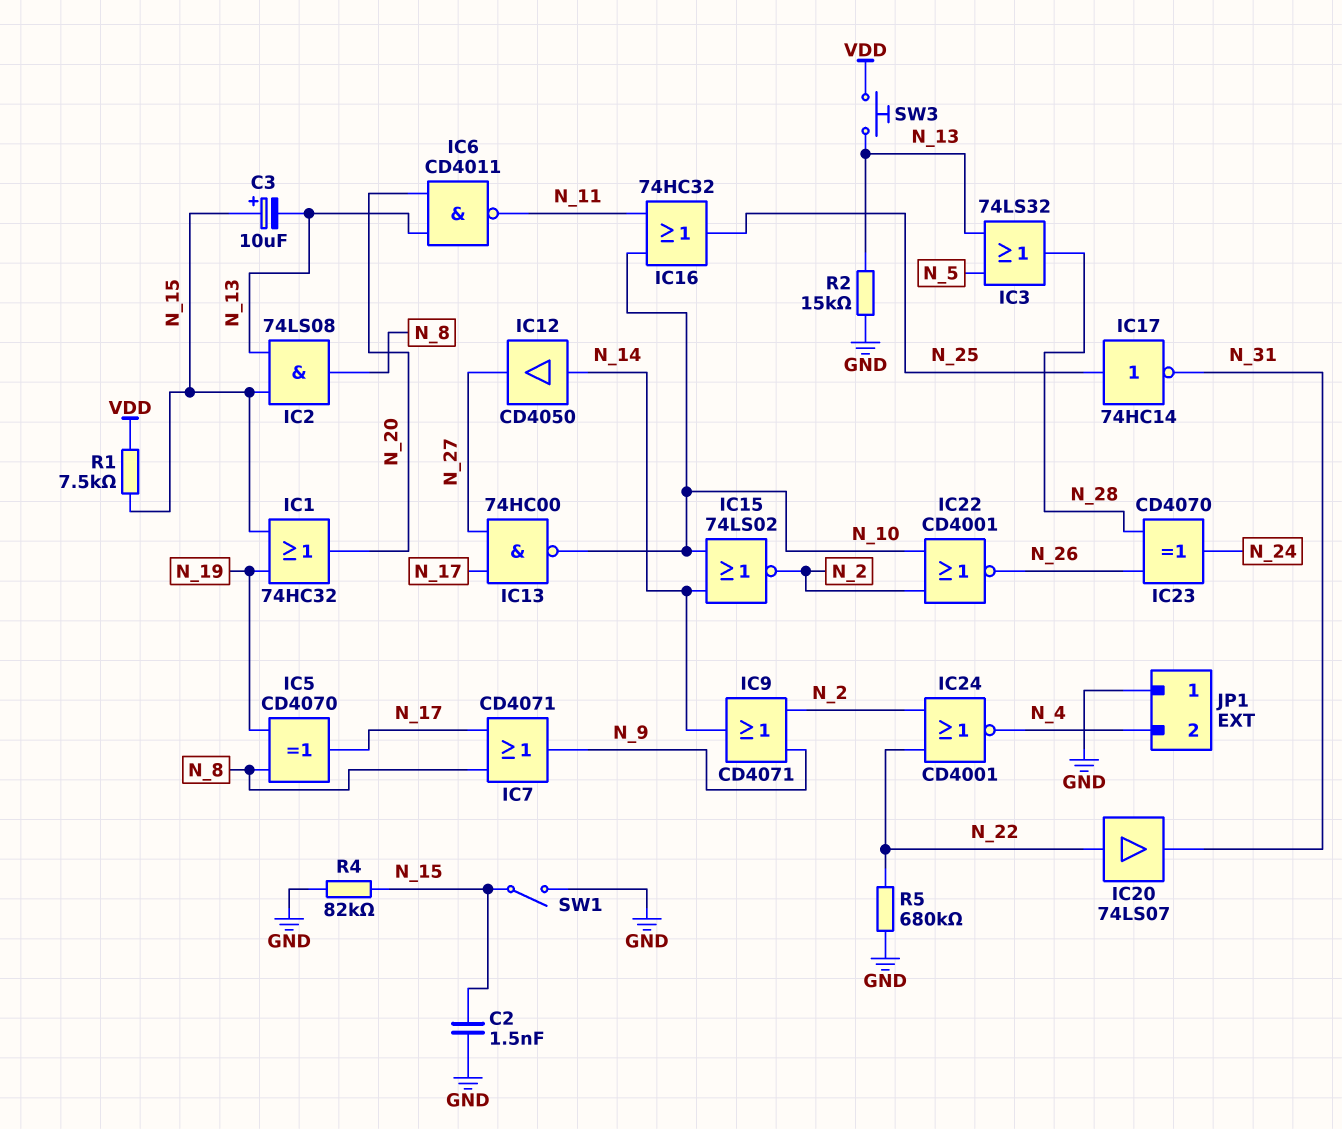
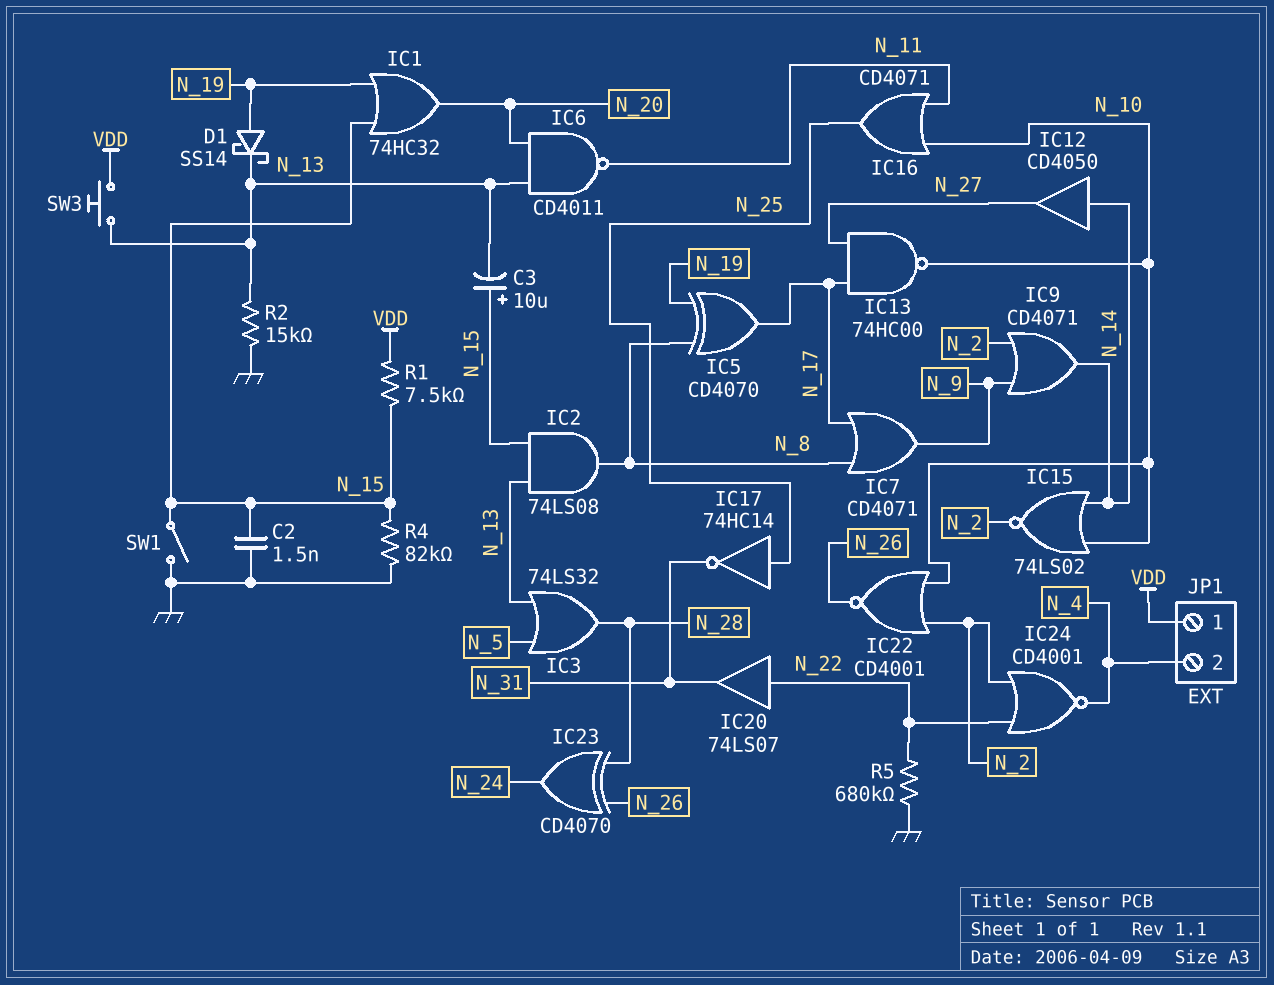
D1: none -> schottky SS14 (A N_19, K N_13)
IC16: OR 74HC32 (in N_10, in N_11, out N_25) -> OR CD4071 (in N_10, in N_11, out N_25)
JP1 pin 1: GND -> VDD

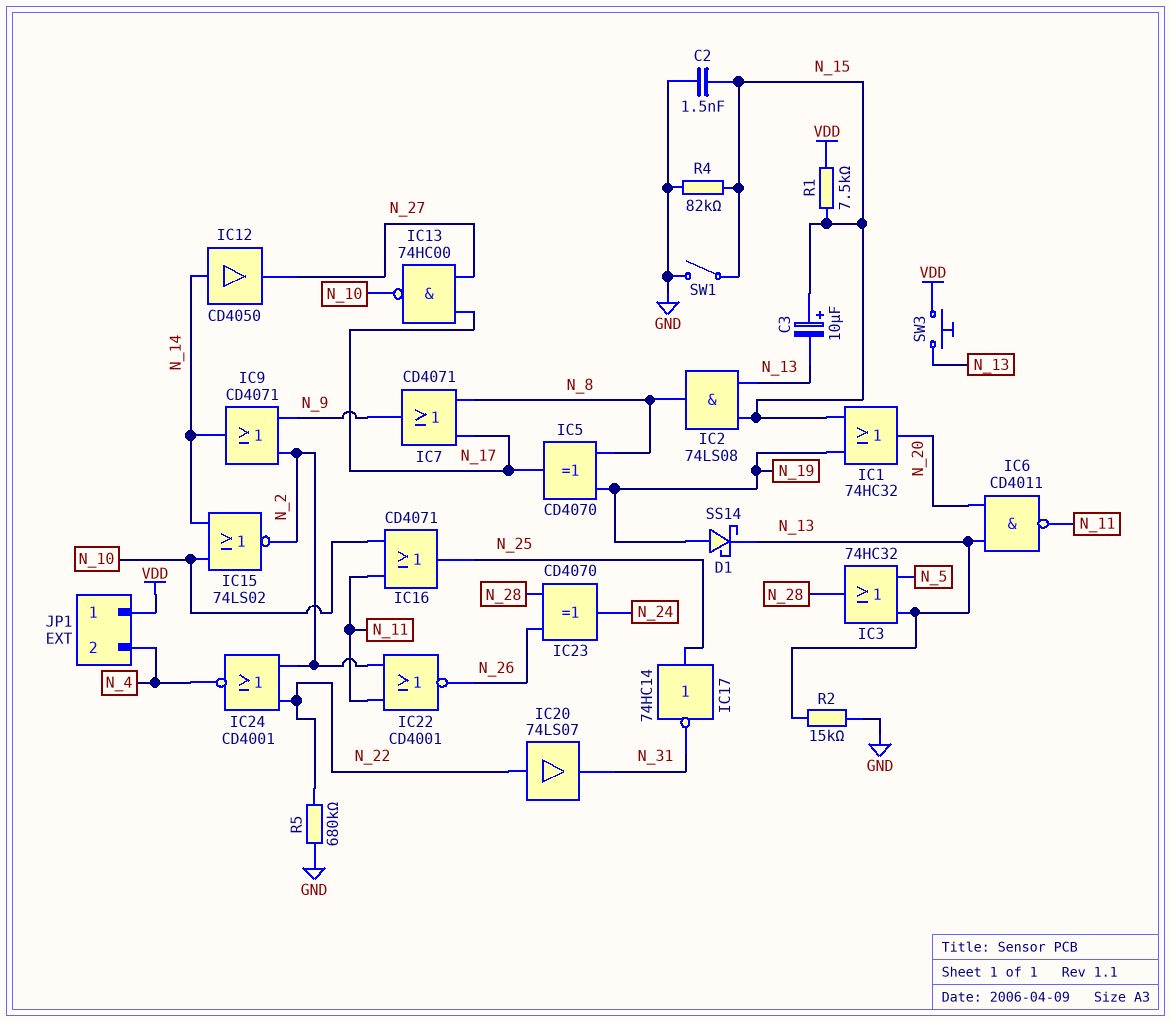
IC3: OR 74LS32 (in N_5, in N_13, out N_28) -> OR 74HC32 (in N_5, in N_13, out N_28)
IC22: NOR CD4001 (in N_2, in N_10, out N_26) -> NOR CD4001 (in N_2, in N_11, out N_26)

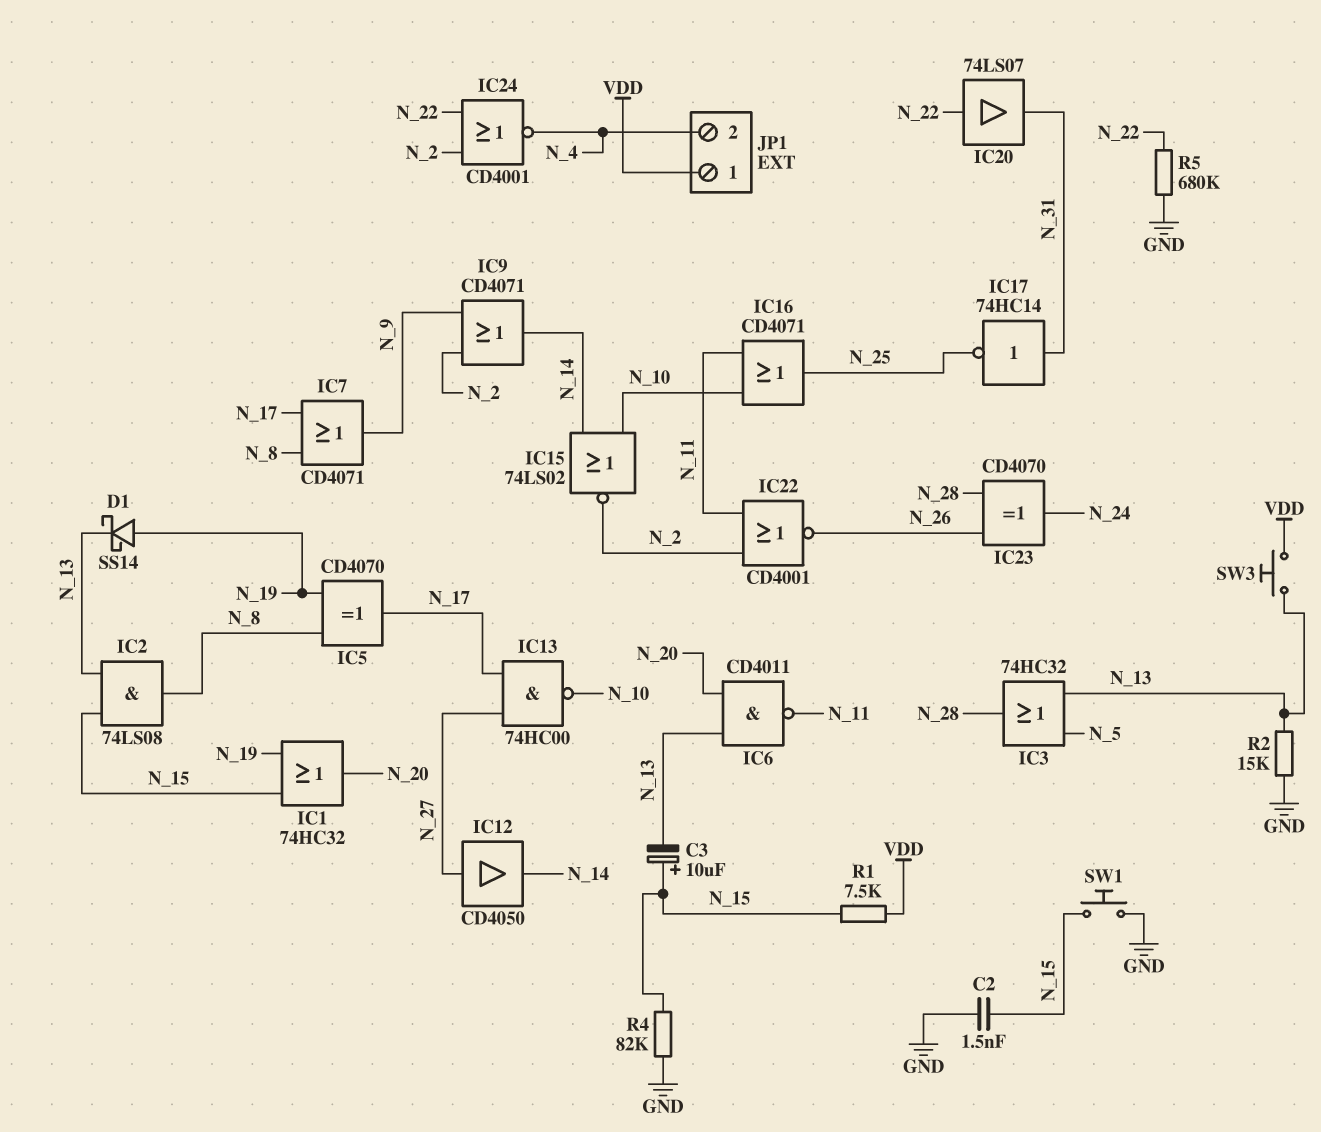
IC12: buffer CD4050 (in N_14, out N_27) -> buffer CD4050 (in N_27, out N_14)
IC17: NOT 74HC14 (in N_25, out N_31) -> NOT 74HC14 (in N_31, out N_25)
SW1: switch (GND, N_15) -> button (GND, N_15)

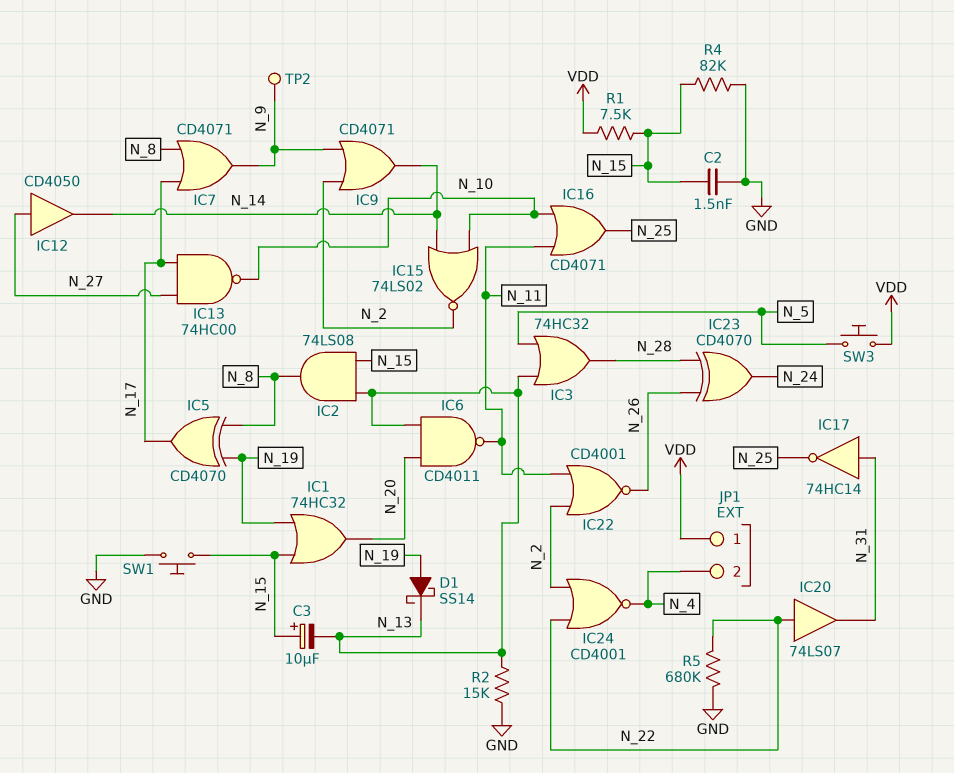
SW3: button (N_13, VDD) -> button (N_5, VDD)
TP2: none -> test point (N_9)

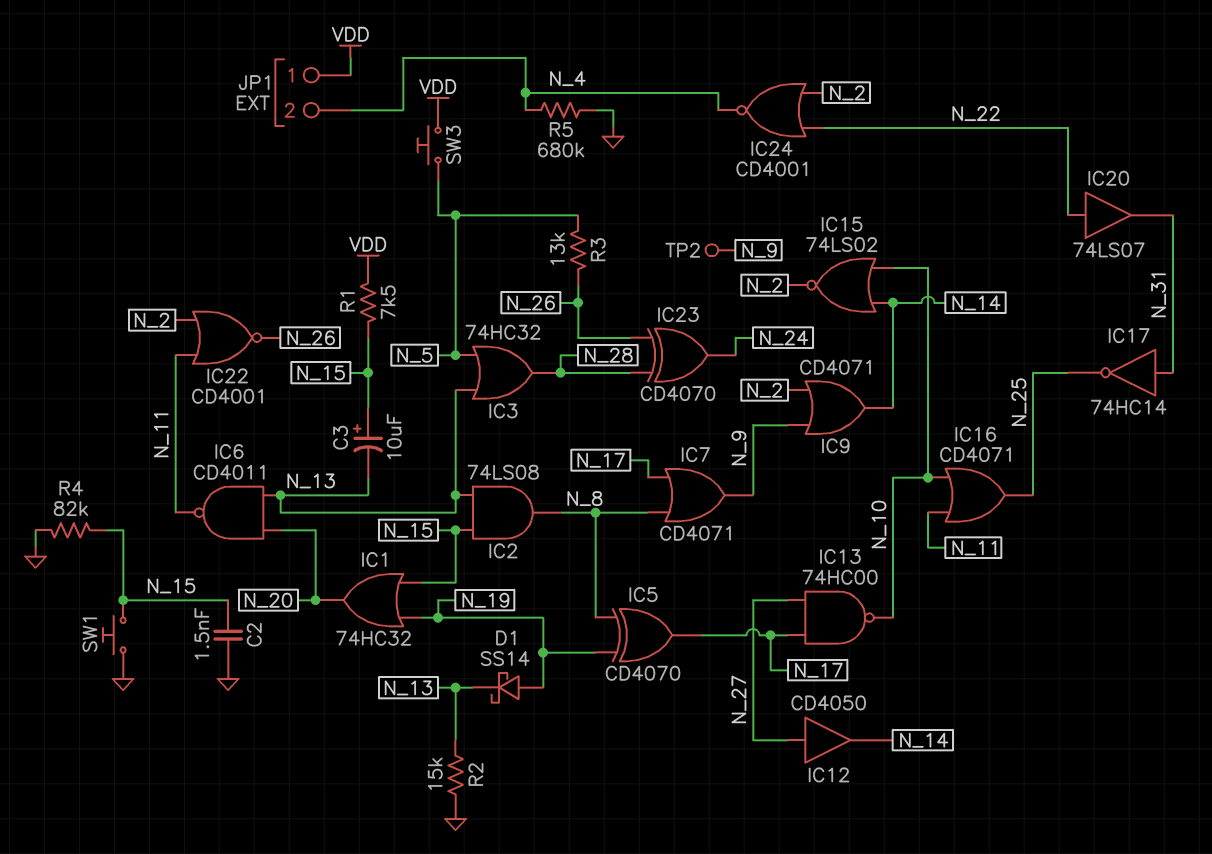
R3: none -> 13k (N_5, N_26)
R5: 680k (GND, N_22) -> 680k (GND, N_4)

